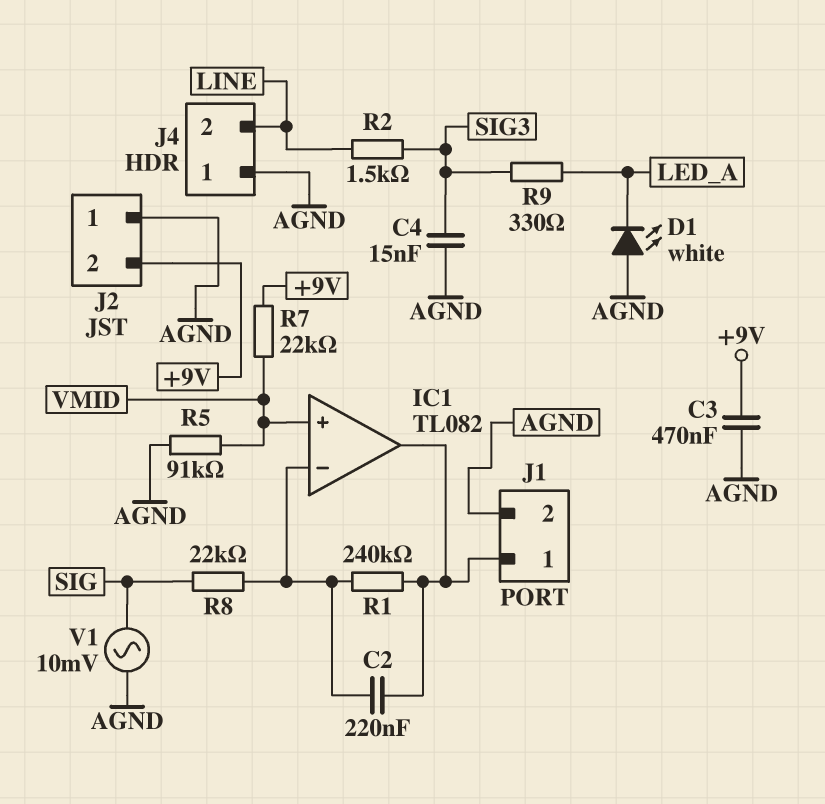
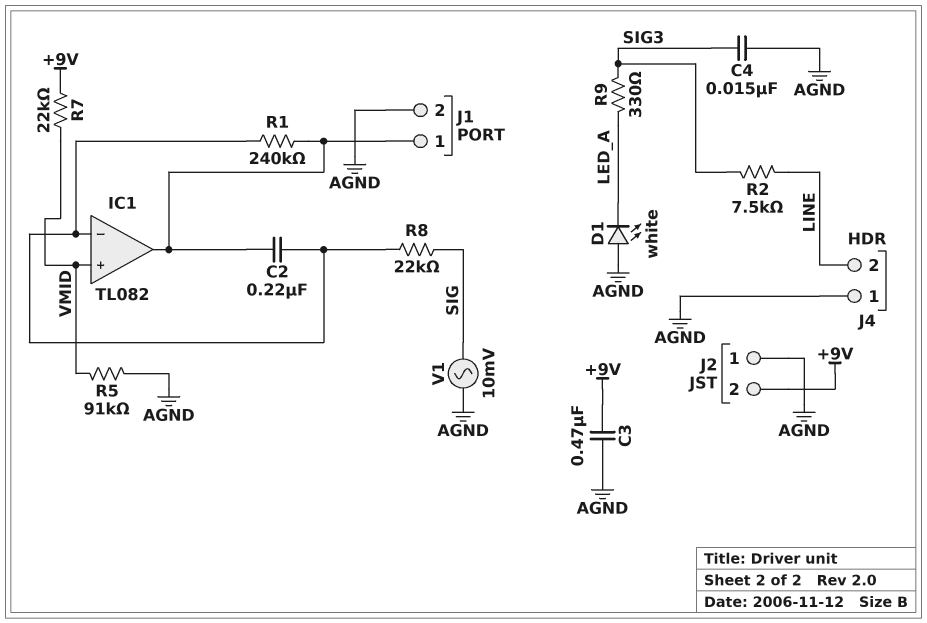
R2: 1.5k (LINE, SIG3) -> 7.5k (LINE, SIG3)

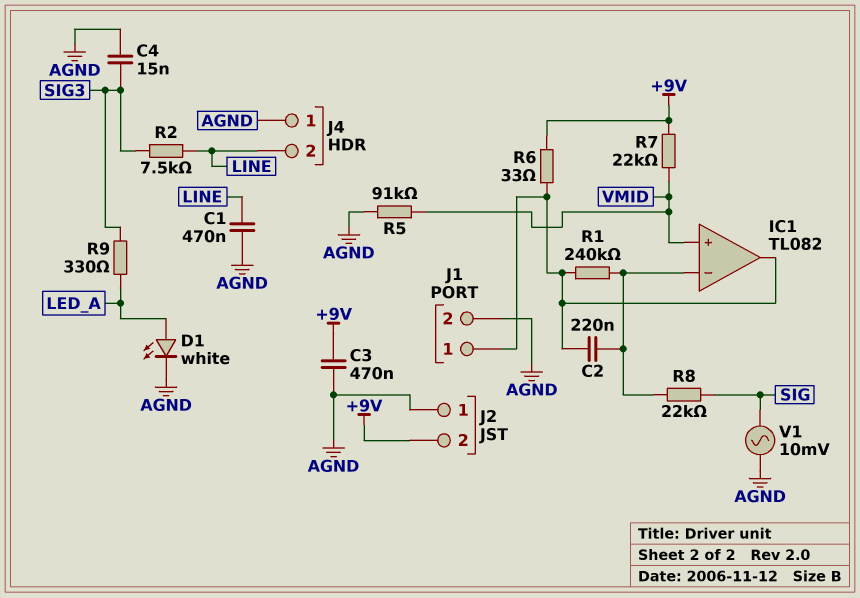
C1: none -> 470nF (AGND, LINE)
D1: LED white (A AGND, K LED_A) -> LED white (A LED_A, K AGND)
R6: none -> 33 (+9V, IC1/out)

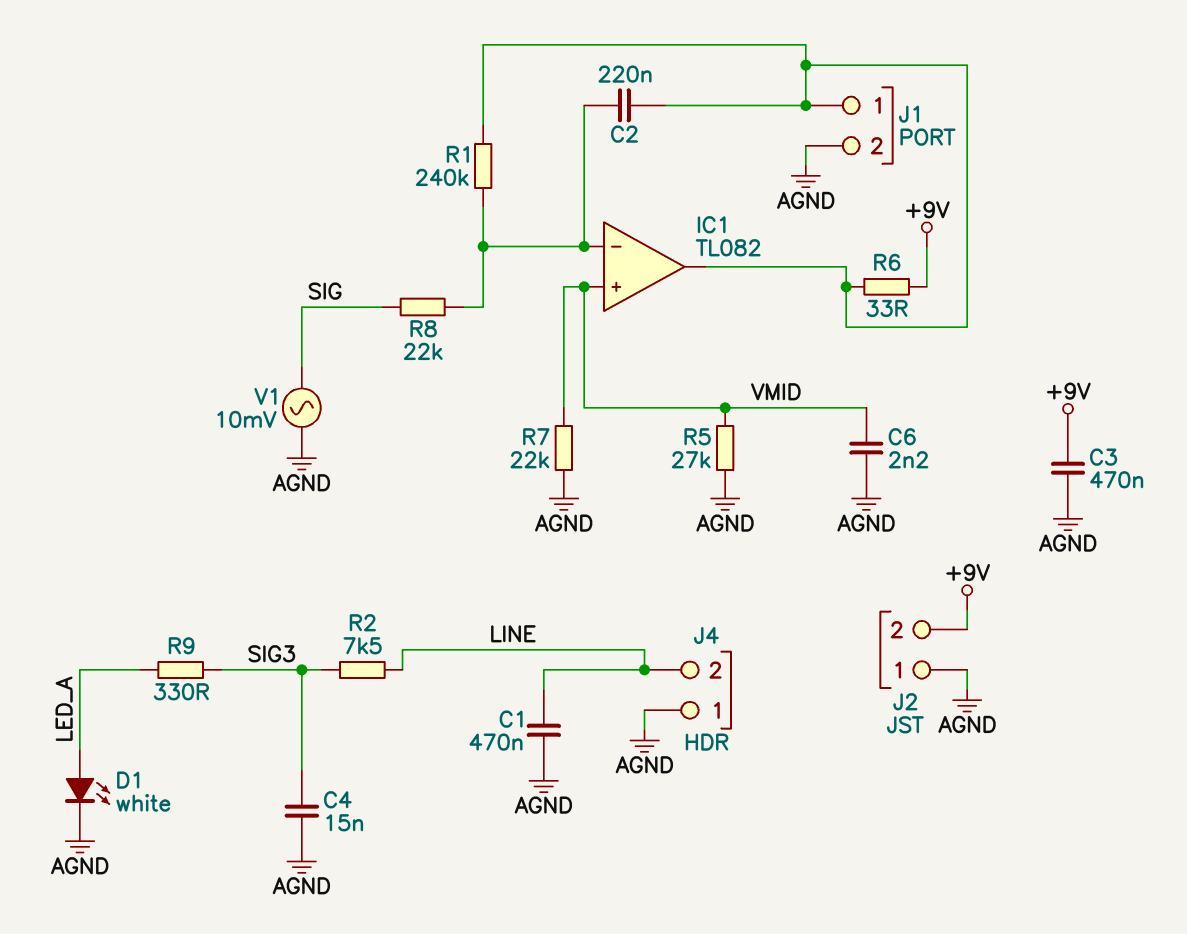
C6: none -> 2.2nF (AGND, VMID)
R5: 91k (AGND, VMID) -> 27k (AGND, VMID)
R7: 22k (+9V, VMID) -> 22k (AGND, VMID)

